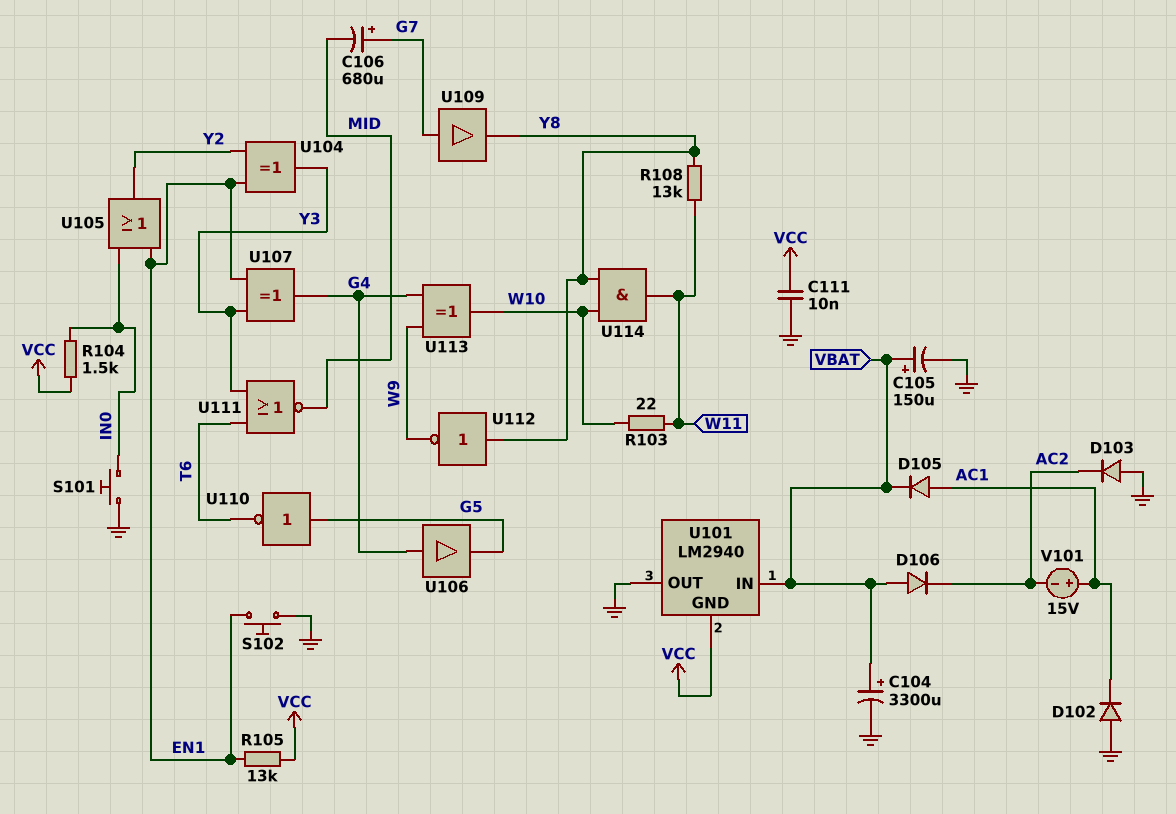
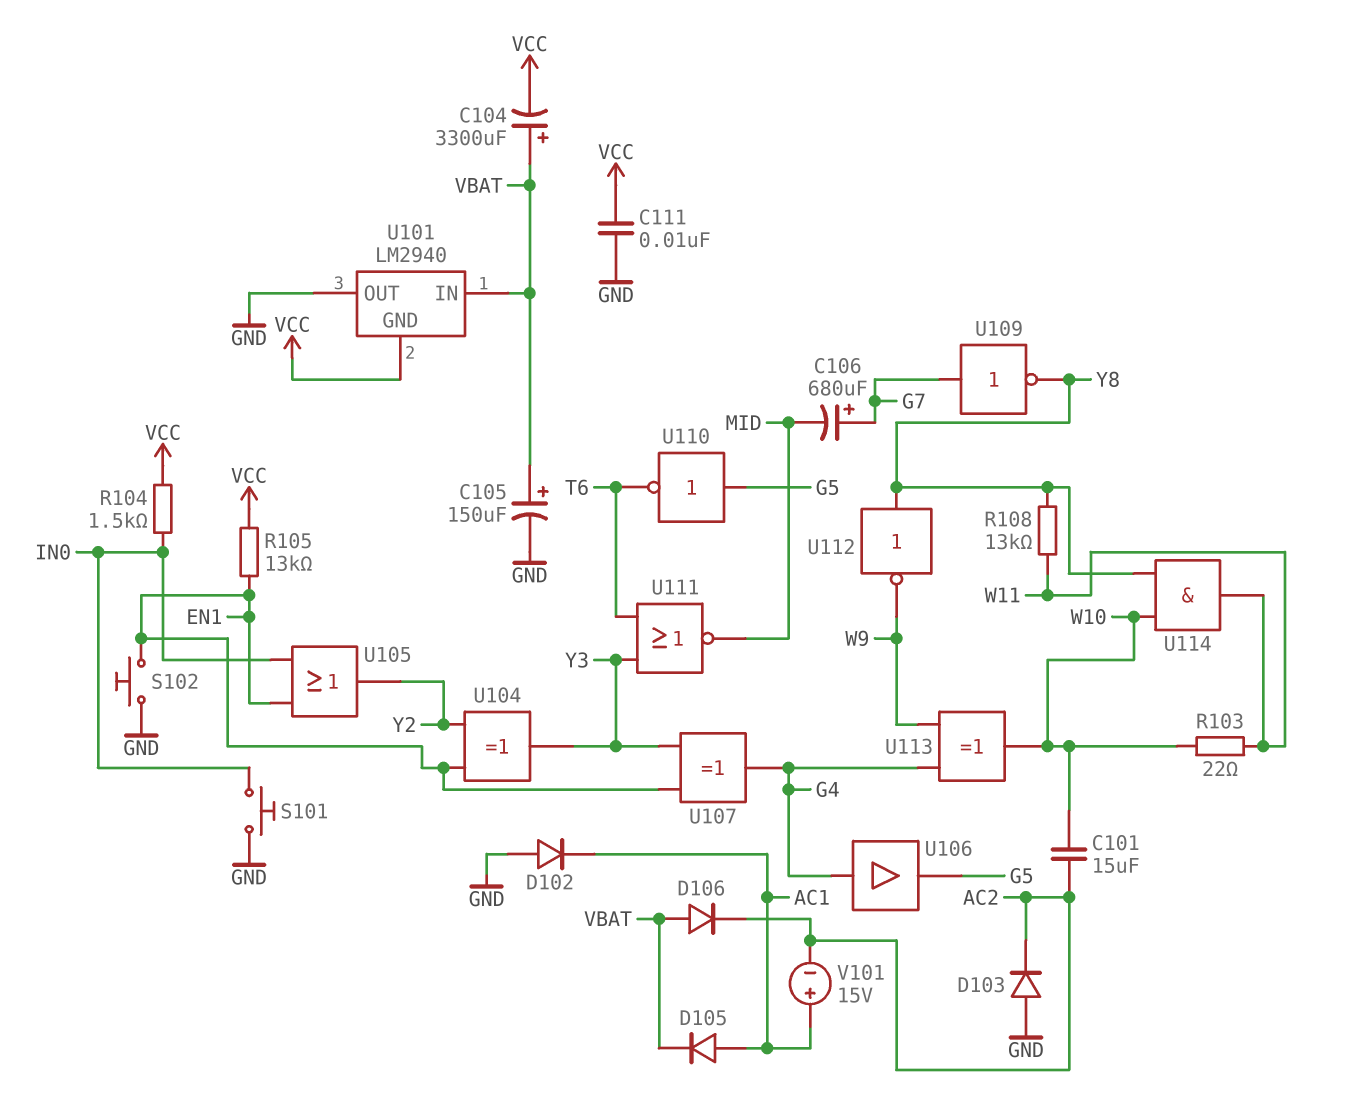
C101: none -> 15uF (AC2, W10)
C104: 3300uF (plus VBAT, minus GND) -> 3300uF (plus VBAT, minus VCC)
U109: buffer (in G7, out Y8) -> NOT (in G7, out Y8)

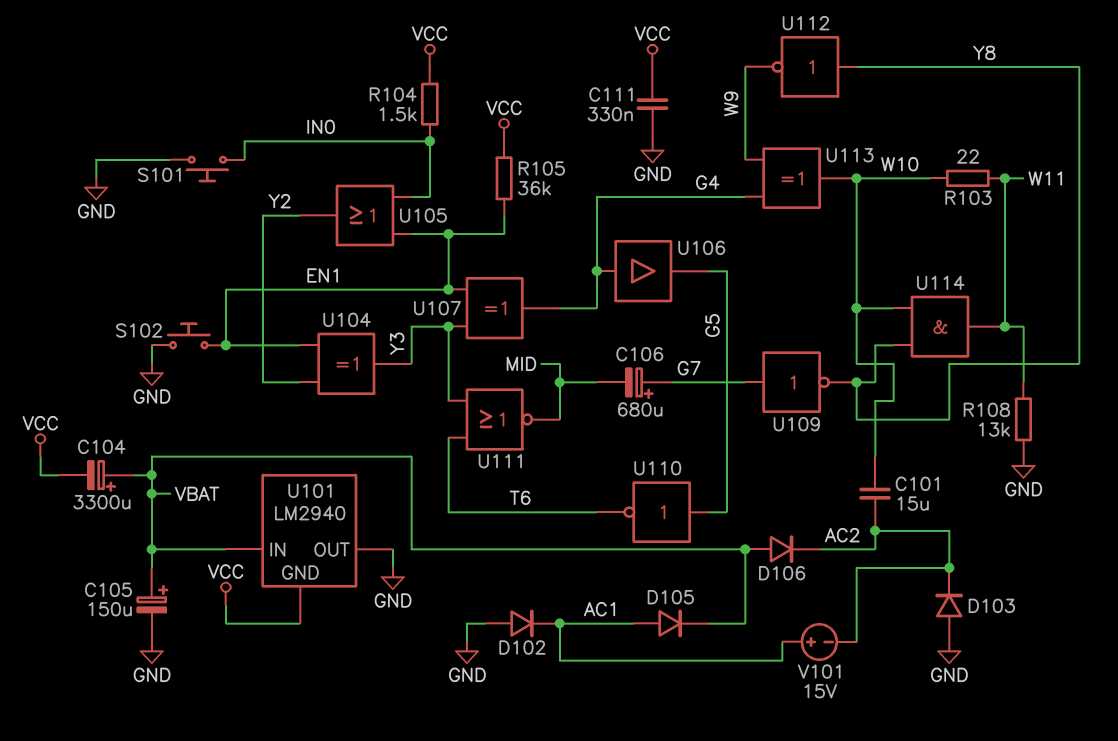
C111: 10nF (GND, VCC) -> 330nF (GND, VCC)
R105: 13k (EN1, VCC) -> 36k (EN1, VCC)
R108: 13k (W11, Y8) -> 13k (GND, W11)

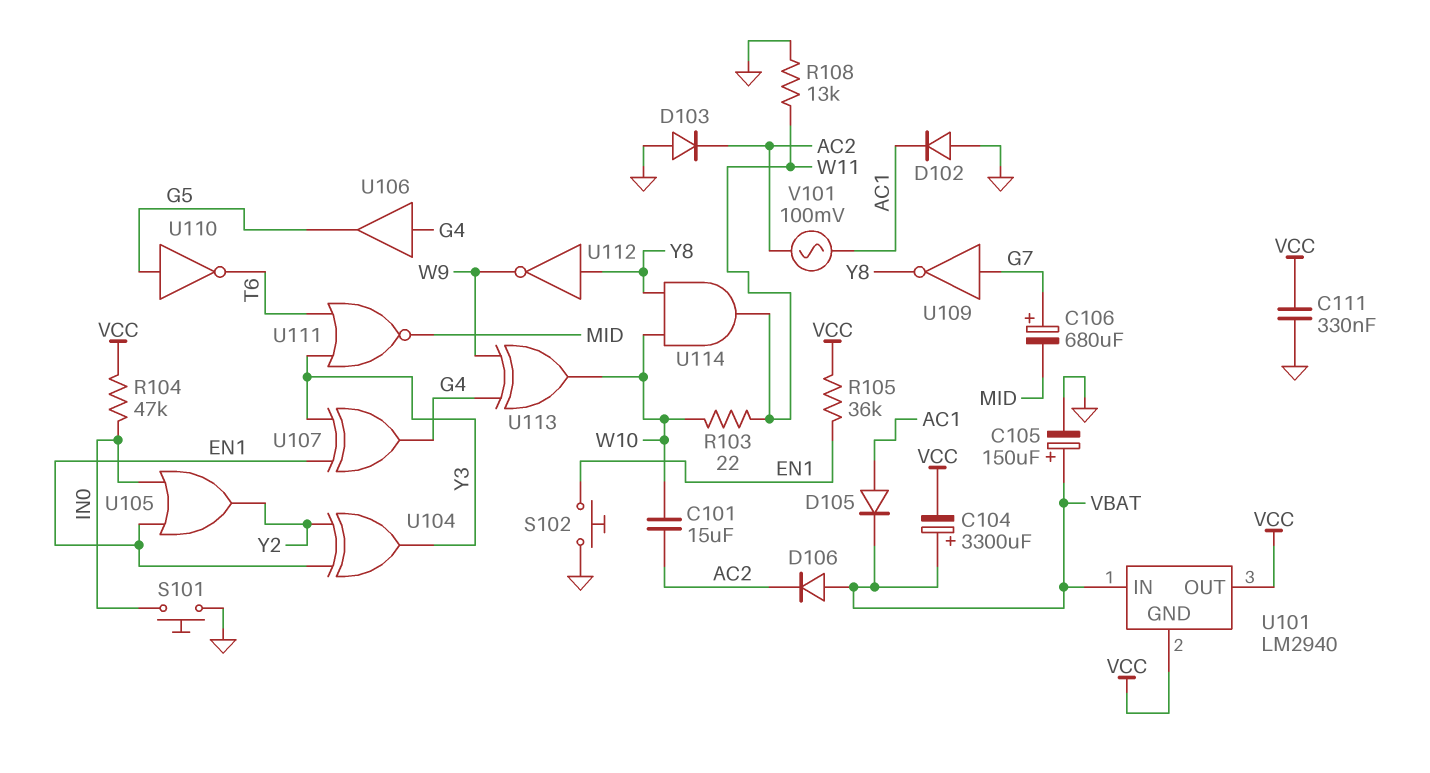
R104: 1.5k (IN0, VCC) -> 47k (IN0, VCC)
U101 pin OUT: GND -> VCC
V101: 15V (plus AC1, minus AC2) -> AC 100mV (AC1, AC2)

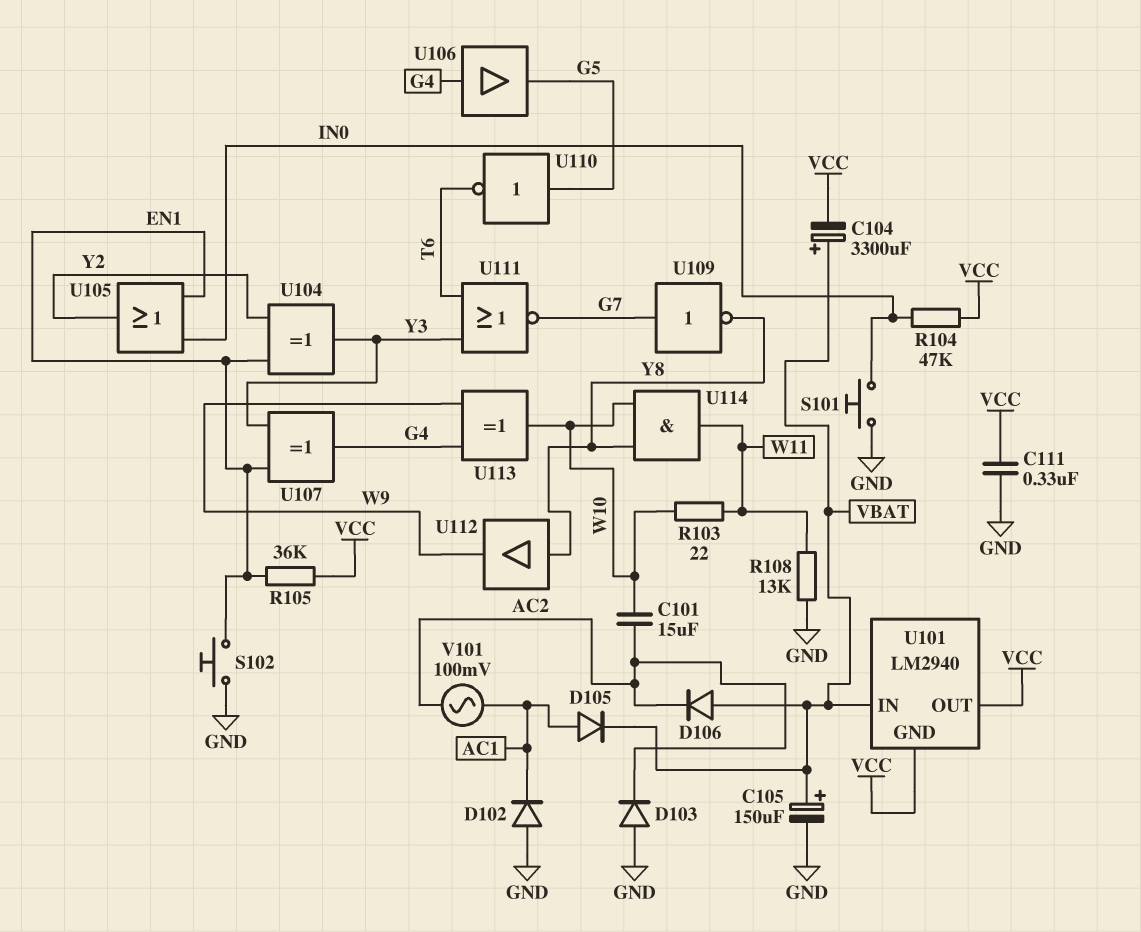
C106: 680uF (plus G7, minus MID) -> none
U111: NOR (in T6, in Y3, out MID) -> NOR (in T6, in Y3, out G7)
U112: NOT (in Y8, out W9) -> buffer (in Y8, out W9)

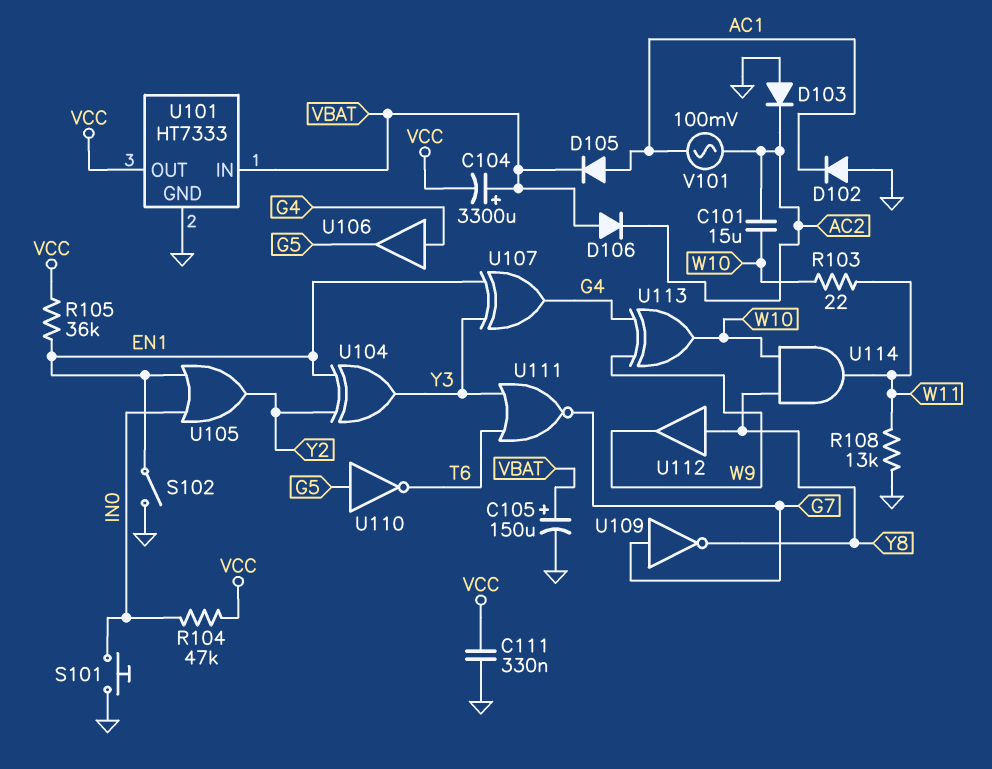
S102: button (EN1, GND) -> switch (EN1, GND)
U101: LM2940 -> HT7333
U101 pin GND: VCC -> GND

